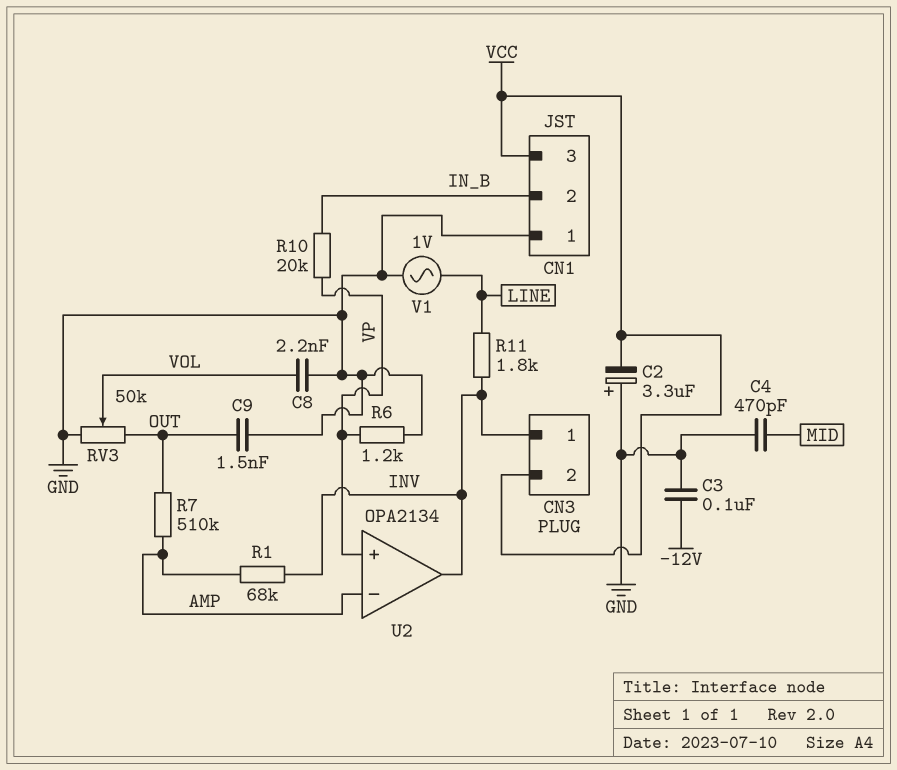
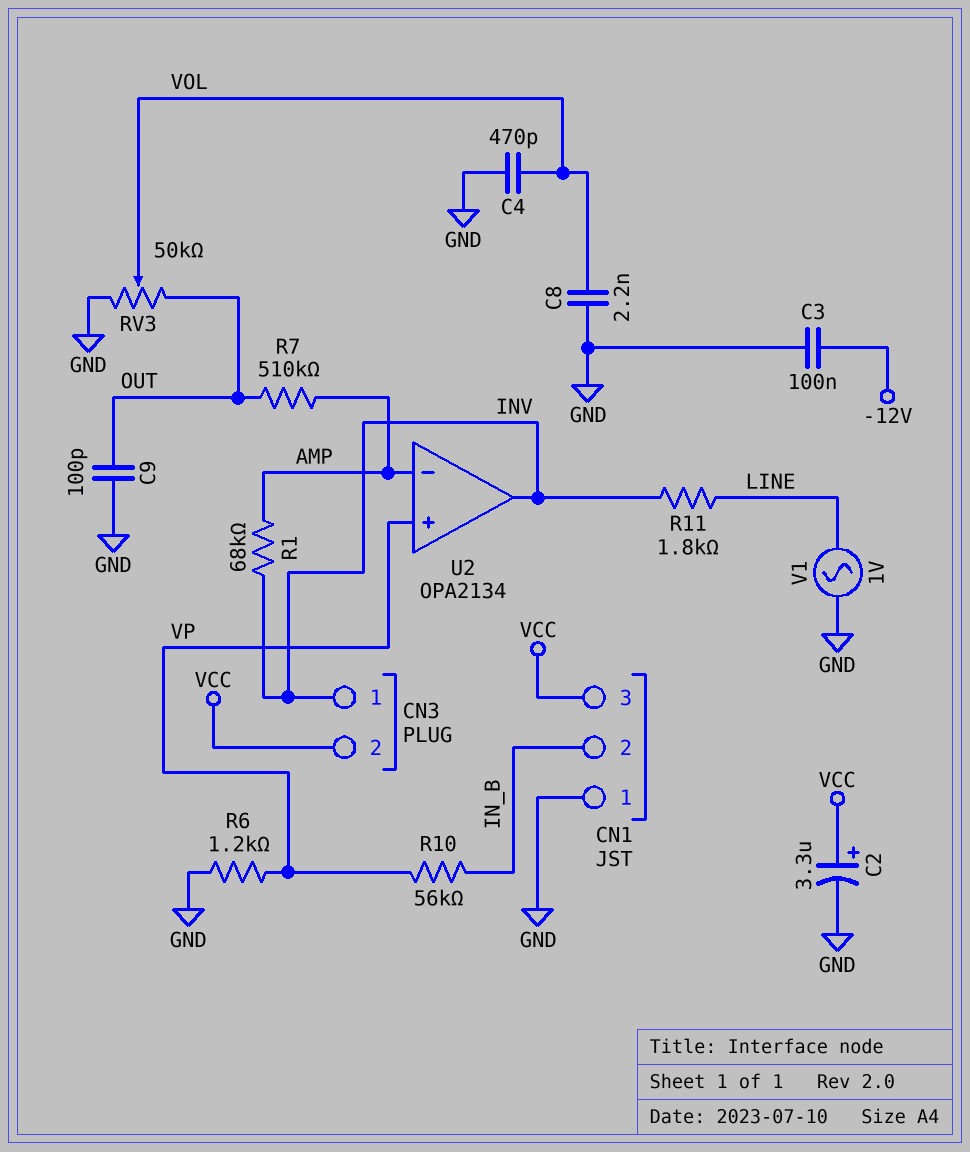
C2: 3.3uF (plus GND, minus VCC) -> 3.3uF (plus VCC, minus GND)
C4: 470pF (GND, MID) -> 470pF (GND, VOL)
C9: 1.5nF (GND, OUT) -> 100pF (GND, OUT)
R10: 20k (IN_B, VP) -> 56k (IN_B, VP)

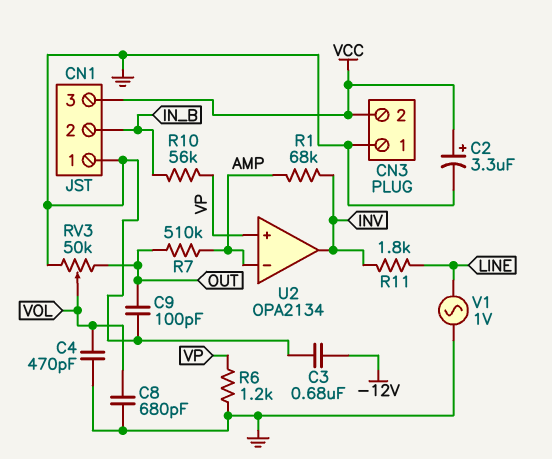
C3: 100nF (-12V, GND) -> 680nF (-12V, GND)
C8: 2.2nF (GND, VOL) -> 680pF (GND, VOL)
CN3 pin 1: INV -> GND

